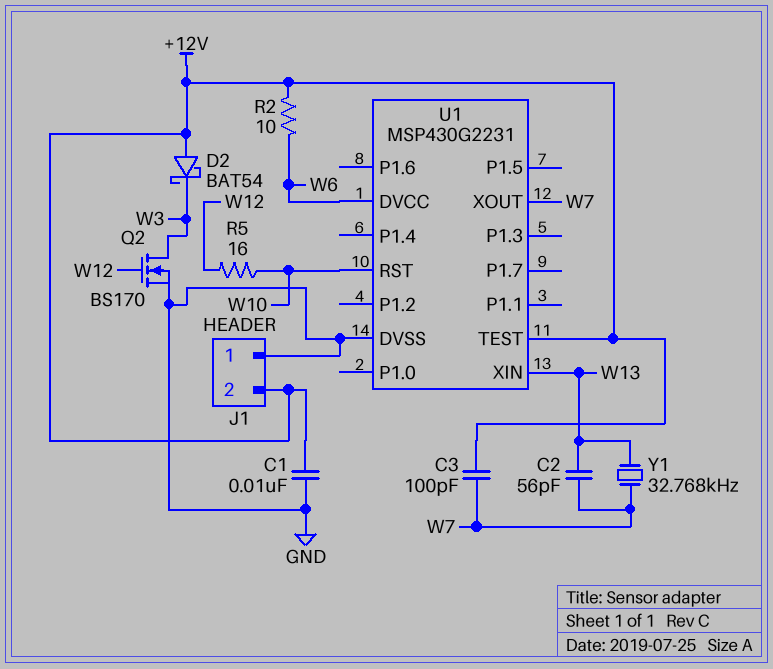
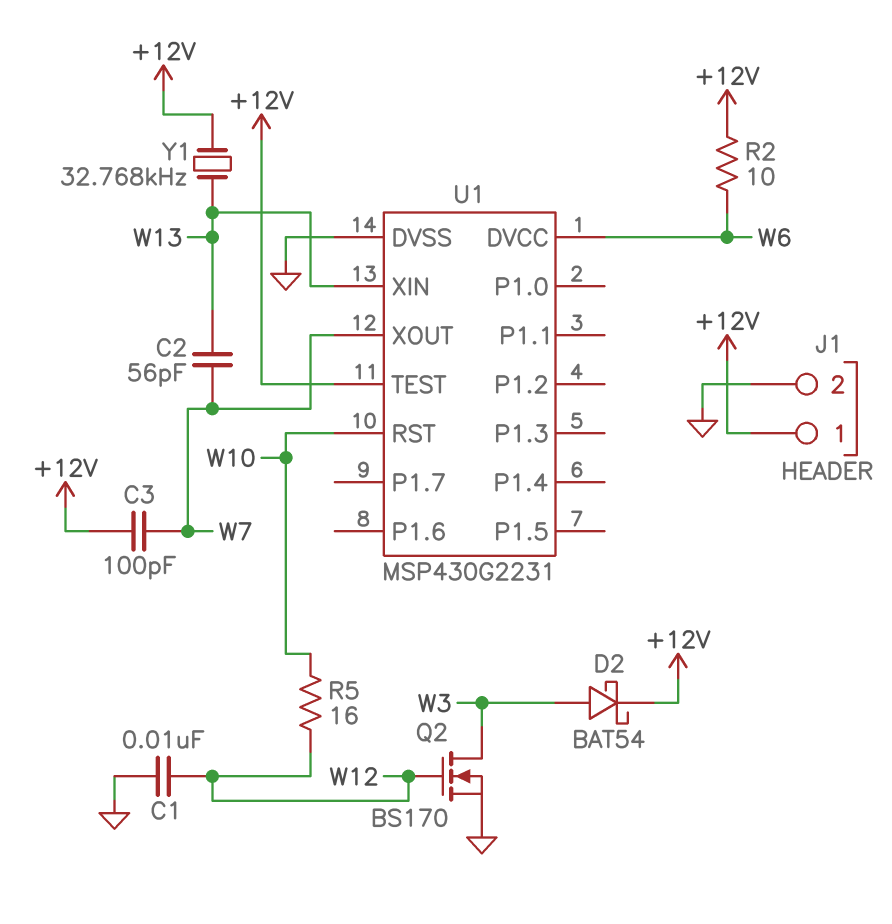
C1: 10nF (+12V, GND) -> 10nF (GND, W12)
D2: schottky BAT54 (A +12V, K W3) -> schottky BAT54 (A W3, K +12V)
J1 pin 1: GND -> +12V
J1 pin 2: +12V -> GND
Y1: 32.768kHz (W7, W13) -> 32.768kHz (+12V, W13)

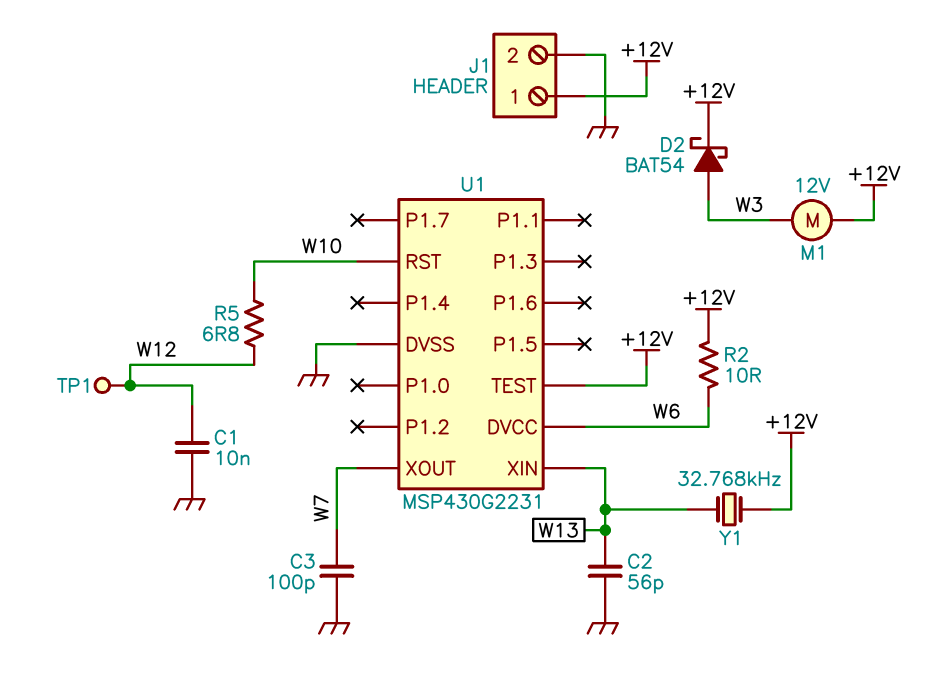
C2: 56pF (W7, W13) -> 56pF (GND, W13)
C3: 100pF (+12V, W7) -> 100pF (GND, W7)
M1: none -> motor 12V (+12V, W3)
Q2: NMOS BS170 (G W12, D W3, S GND) -> none
R5: 16 (W10, W12) -> 6.8 (W10, W12)
TP1: none -> test point (W12)

